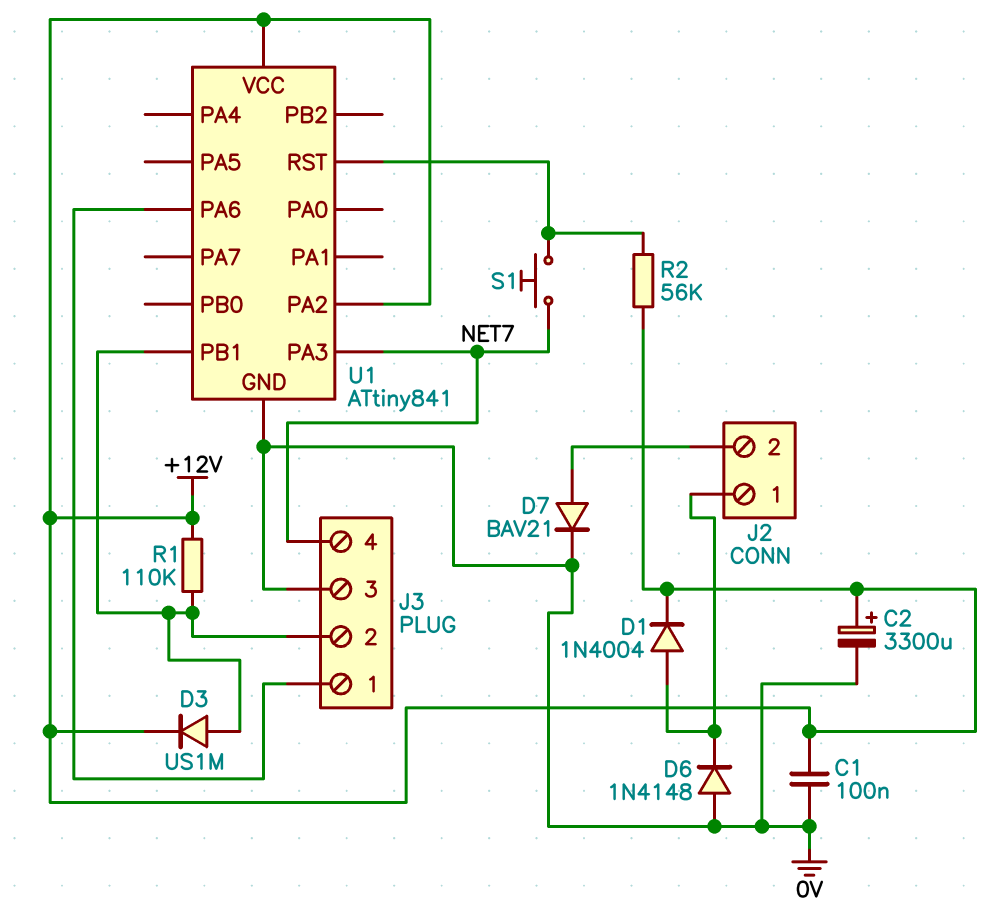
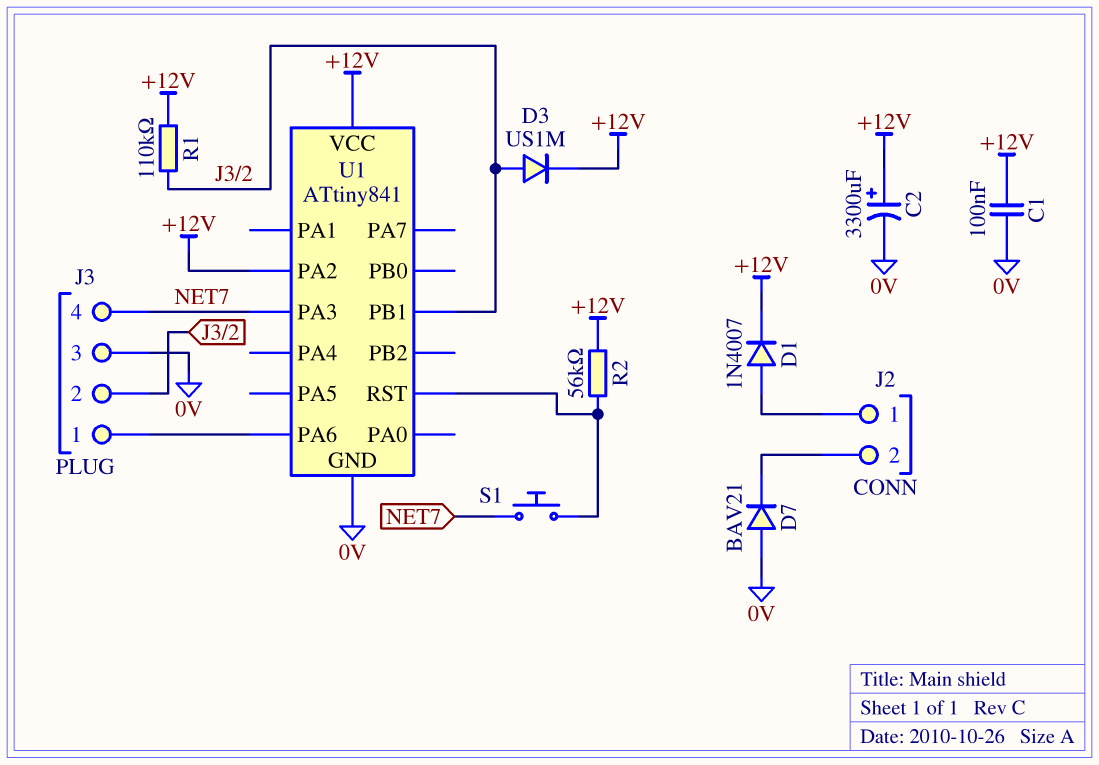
D1: diode 1N4004 (A J2/1, K +12V) -> diode 1N4007 (A J2/1, K +12V)
D6: diode 1N4148 (A 0V, K J2/1) -> none
D7: diode BAV21 (A J2/2, K 0V) -> diode BAV21 (A 0V, K J2/2)

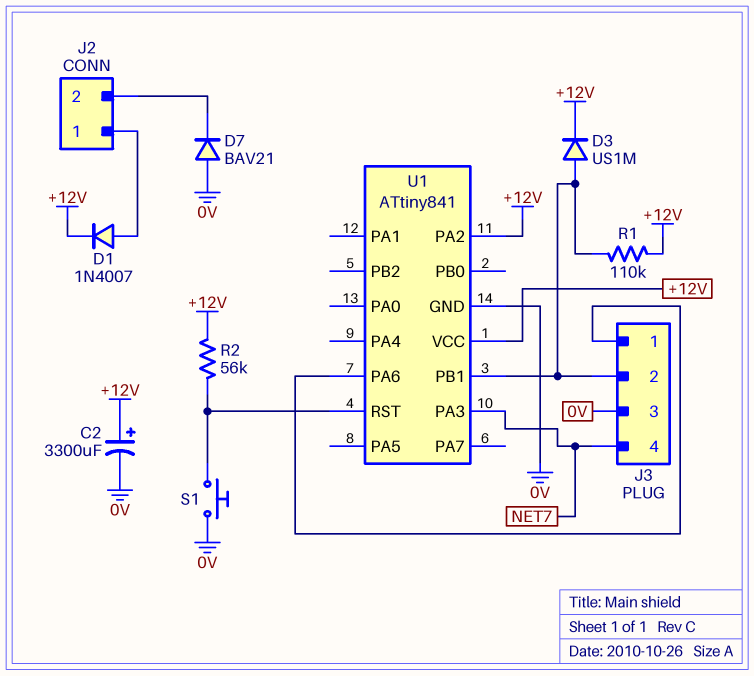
C1: 100nF (+12V, 0V) -> none
S1: button (NET7, U1/RST) -> button (0V, U1/RST)

